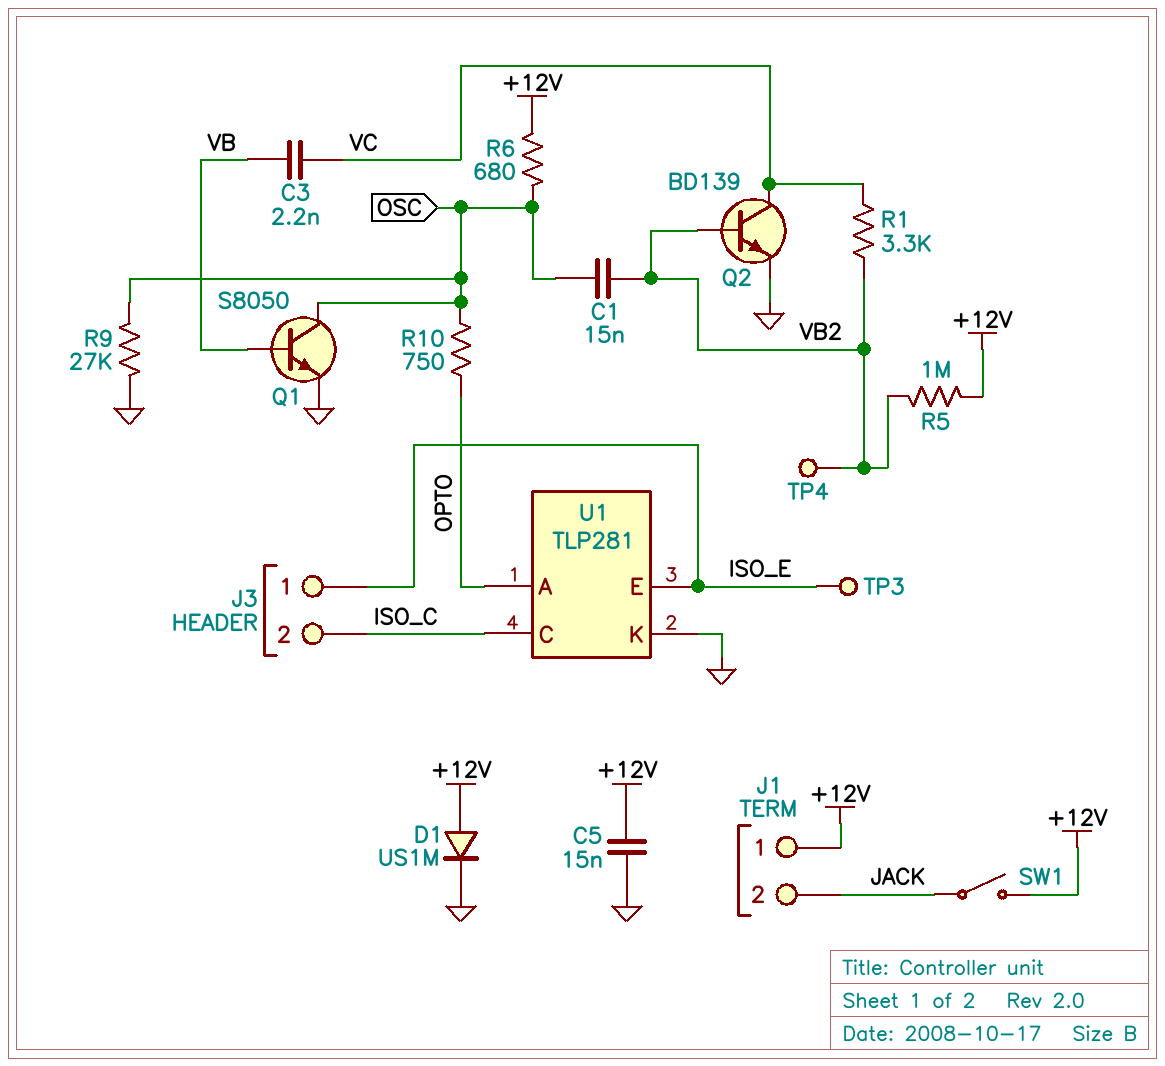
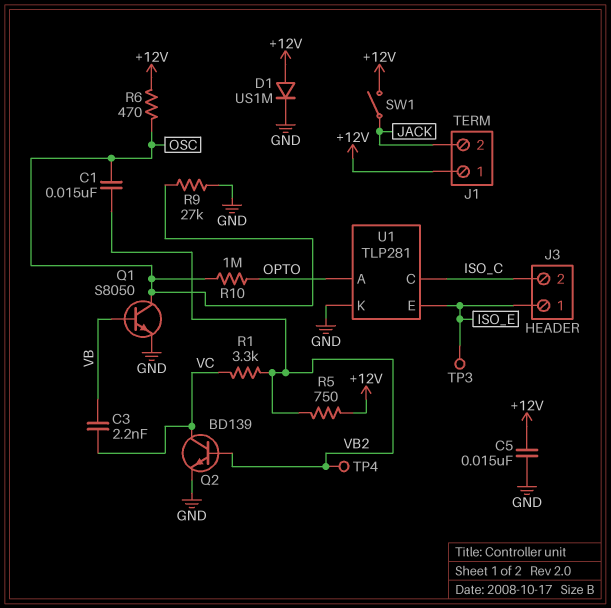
R5: 1M (+12V, VB2) -> 750 (+12V, VB2)
R6: 680 (+12V, OSC) -> 470 (+12V, OSC)
R10: 750 (OPTO, OSC) -> 1M (OPTO, OSC)

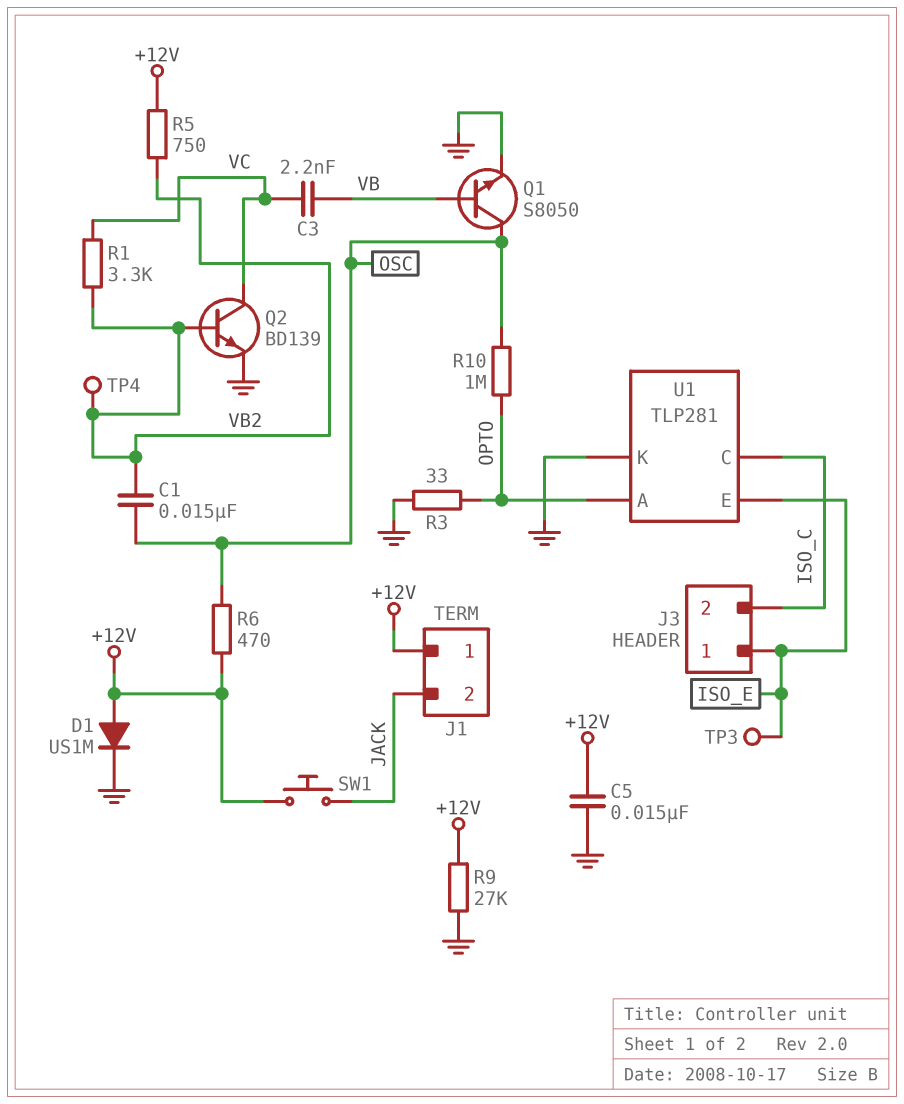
R3: none -> 33 (GND, OPTO)
R9: 27k (GND, OSC) -> 27k (+12V, GND)
SW1: switch (+12V, JACK) -> button (+12V, JACK)

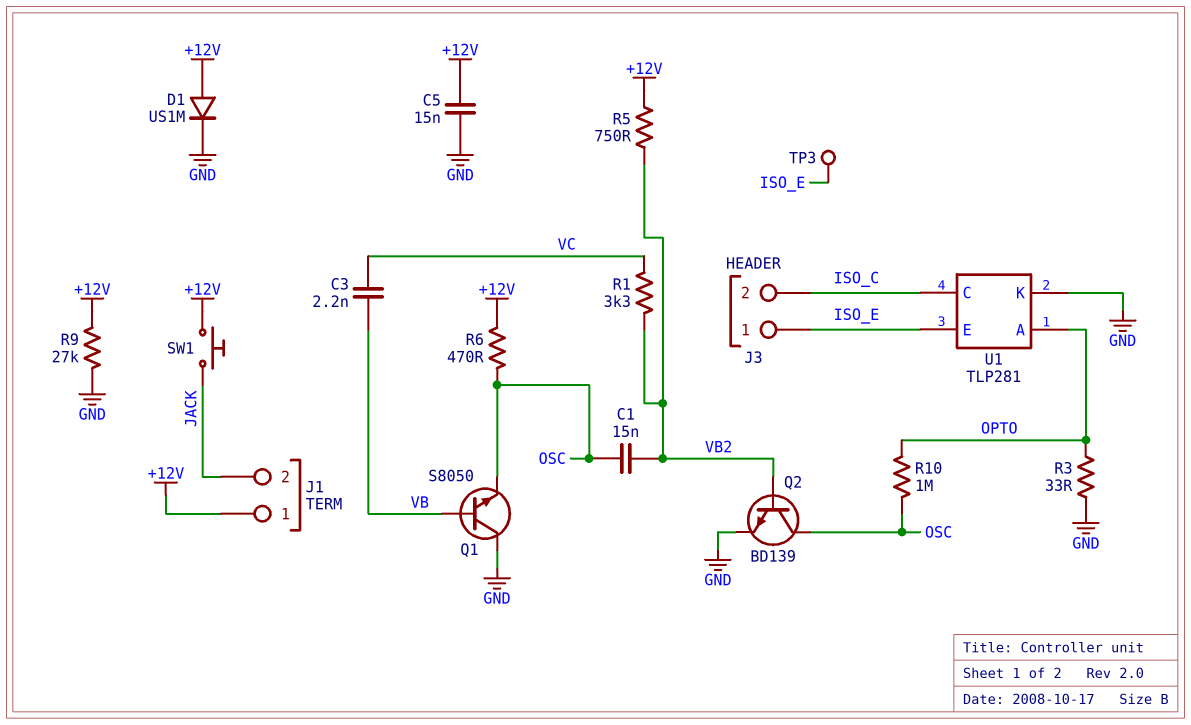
Q1: NPN S8050 (B VB, C OSC, E GND) -> NPN S8050 (B VB, C GND, E OSC)
Q2: NPN BD139 (B VB2, C VC, E GND) -> NPN BD139 (B VB2, C OSC, E GND)
TP4: test point (VB2) -> none

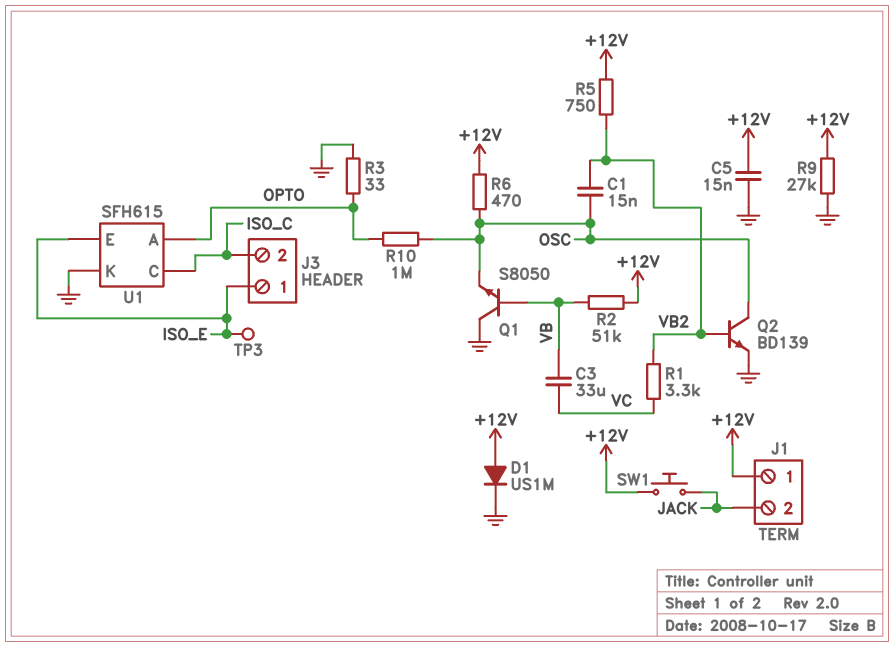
C3: 2.2nF (VB, VC) -> 33uF (VB, VC)
R2: none -> 51k (+12V, VB)
U1: TLP281 -> SFH615

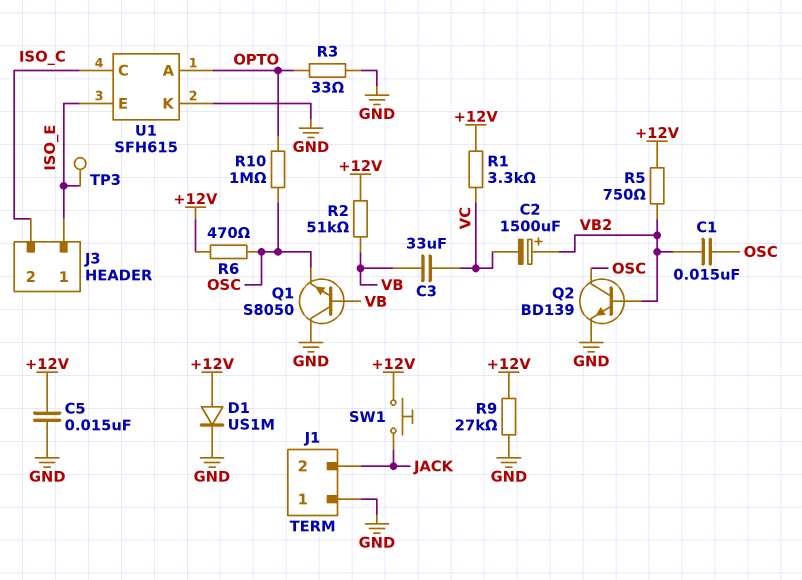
C2: none -> 1500uF (plus VB2, minus VC)
J1 pin 1: +12V -> GND
R1: 3.3k (VB2, VC) -> 3.3k (+12V, VC)

